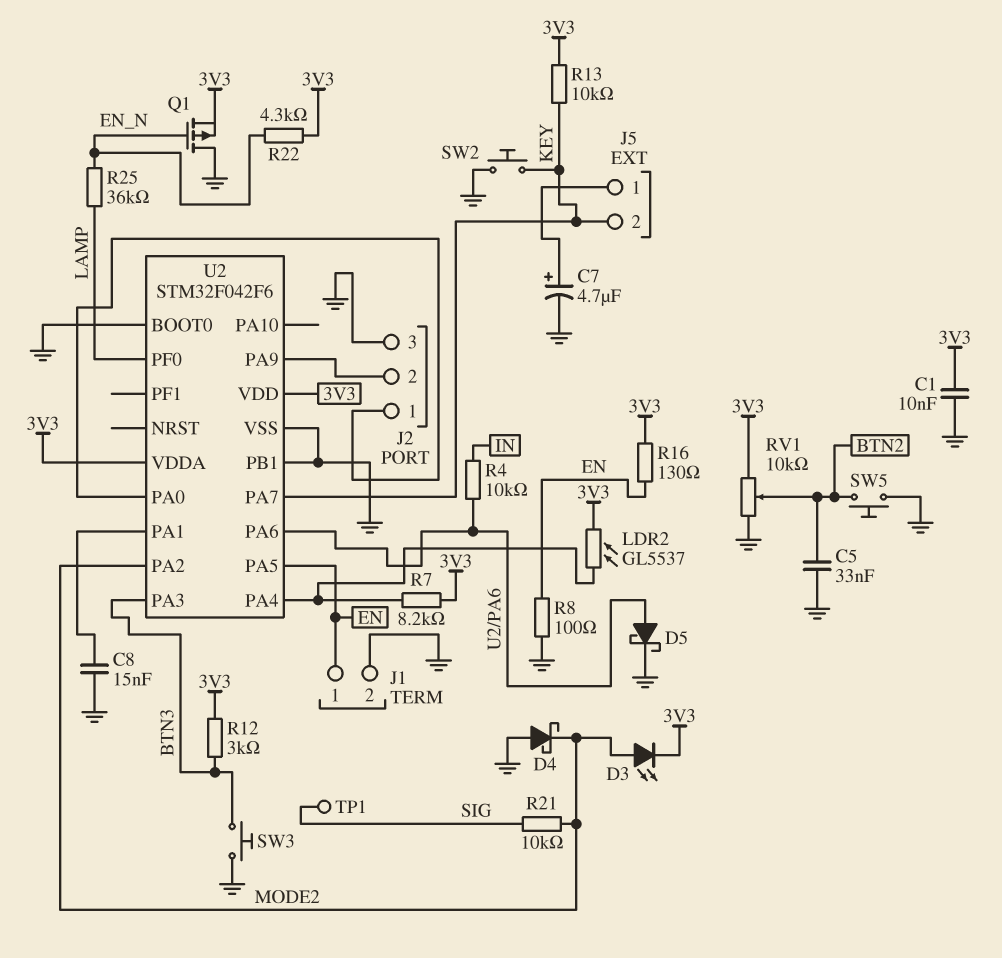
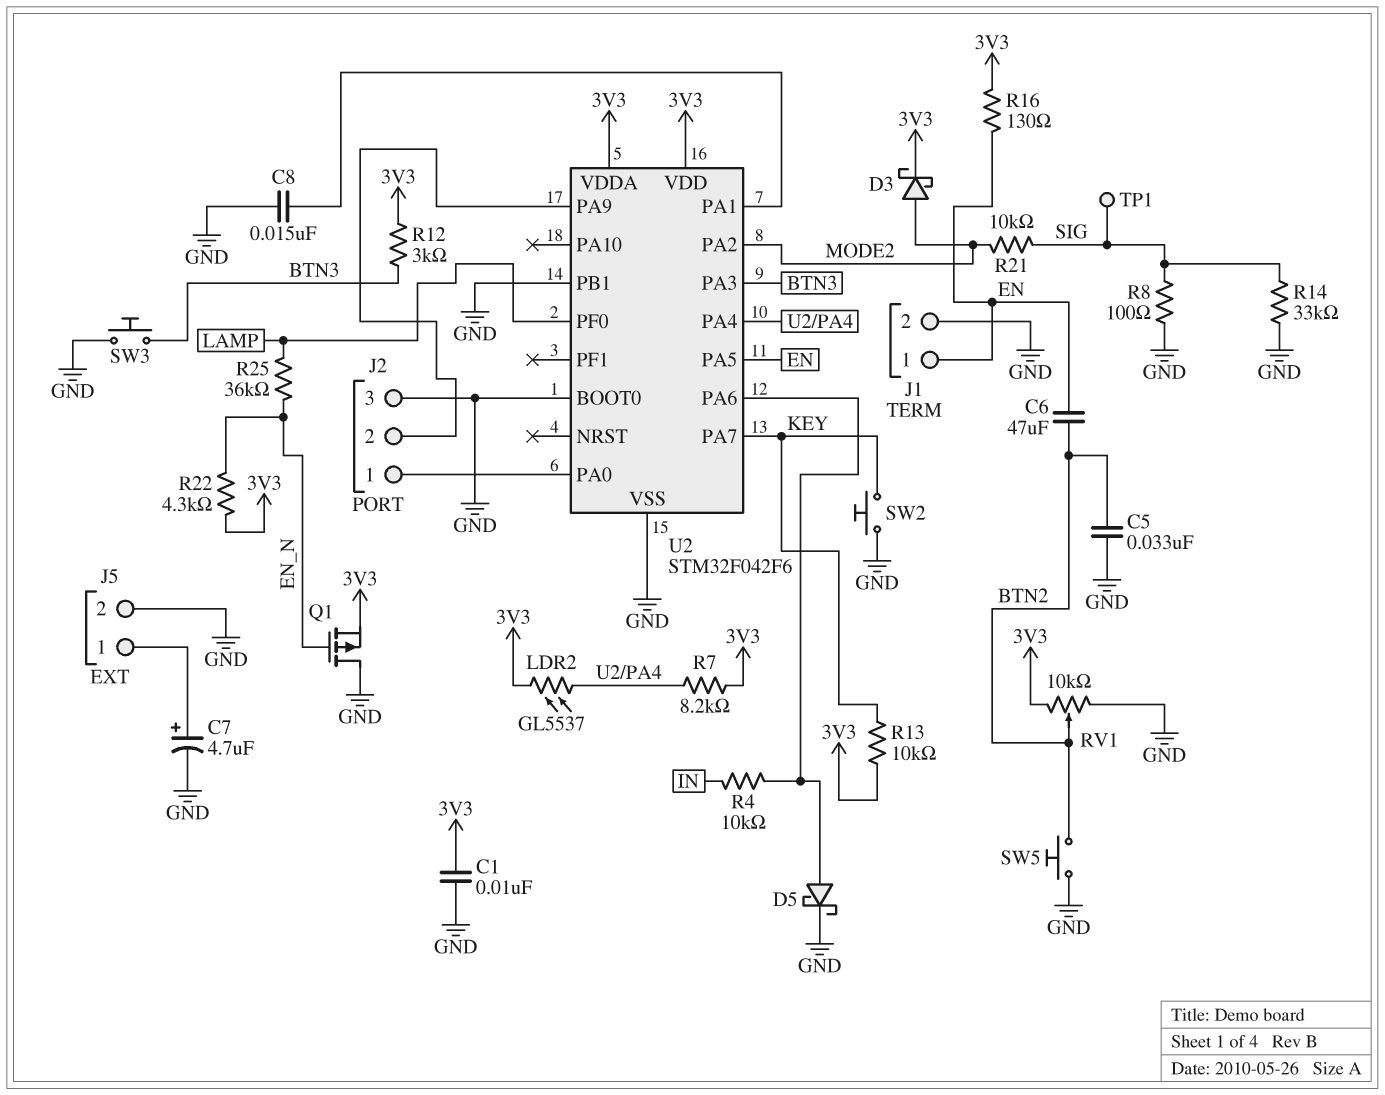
C6: none -> 47uF (BTN2, EN)
D3: LED (A MODE2, K 3V3) -> schottky (A MODE2, K 3V3)
D4: schottky (A GND, K MODE2) -> none
J5 pin 2: KEY -> GND
R8: 100 (EN, GND) -> 100 (GND, SIG)
R14: none -> 33k (GND, SIG)

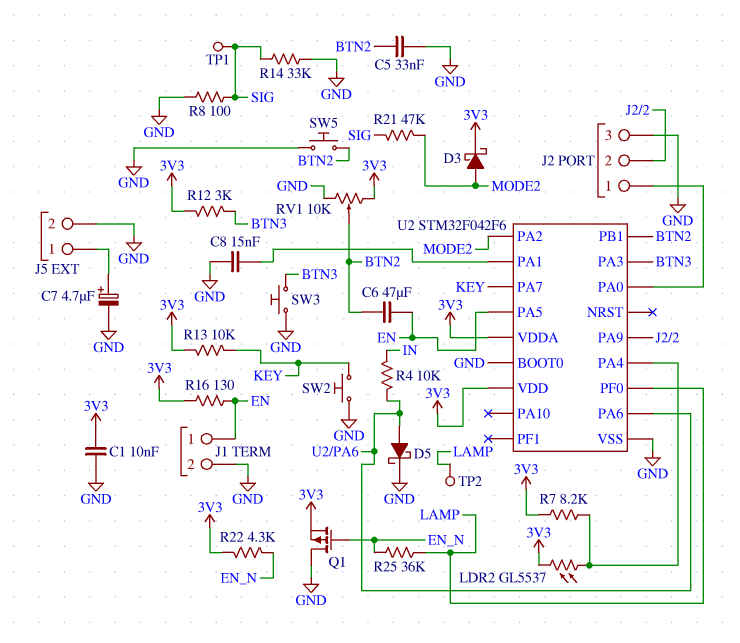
R21: 10k (MODE2, SIG) -> 47k (MODE2, SIG)
TP2: none -> test point (LAMP)
U2 pin PB1: GND -> BTN2

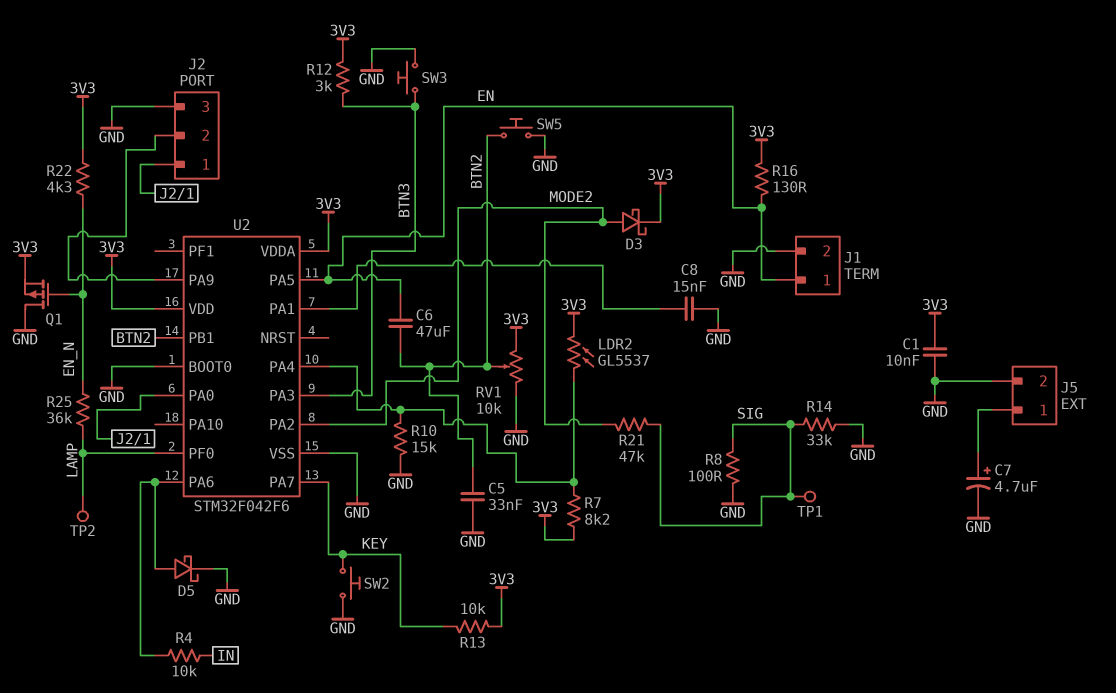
R10: none -> 15k (GND, U2/PA4)

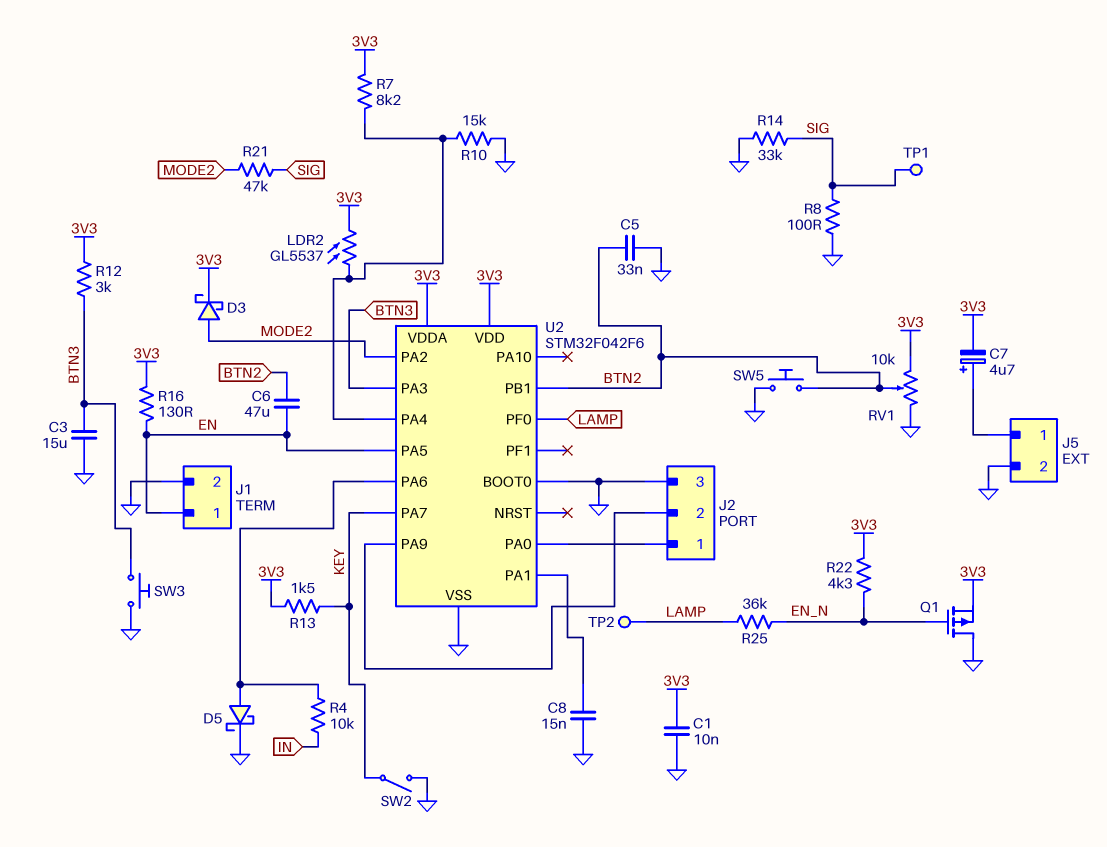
C3: none -> 15uF (BTN3, GND)
C7: 4.7uF (plus J5/1, minus GND) -> 4.7uF (plus J5/1, minus 3V3)
R13: 10k (3V3, KEY) -> 1.5k (3V3, KEY)
SW2: button (GND, KEY) -> switch (GND, KEY)

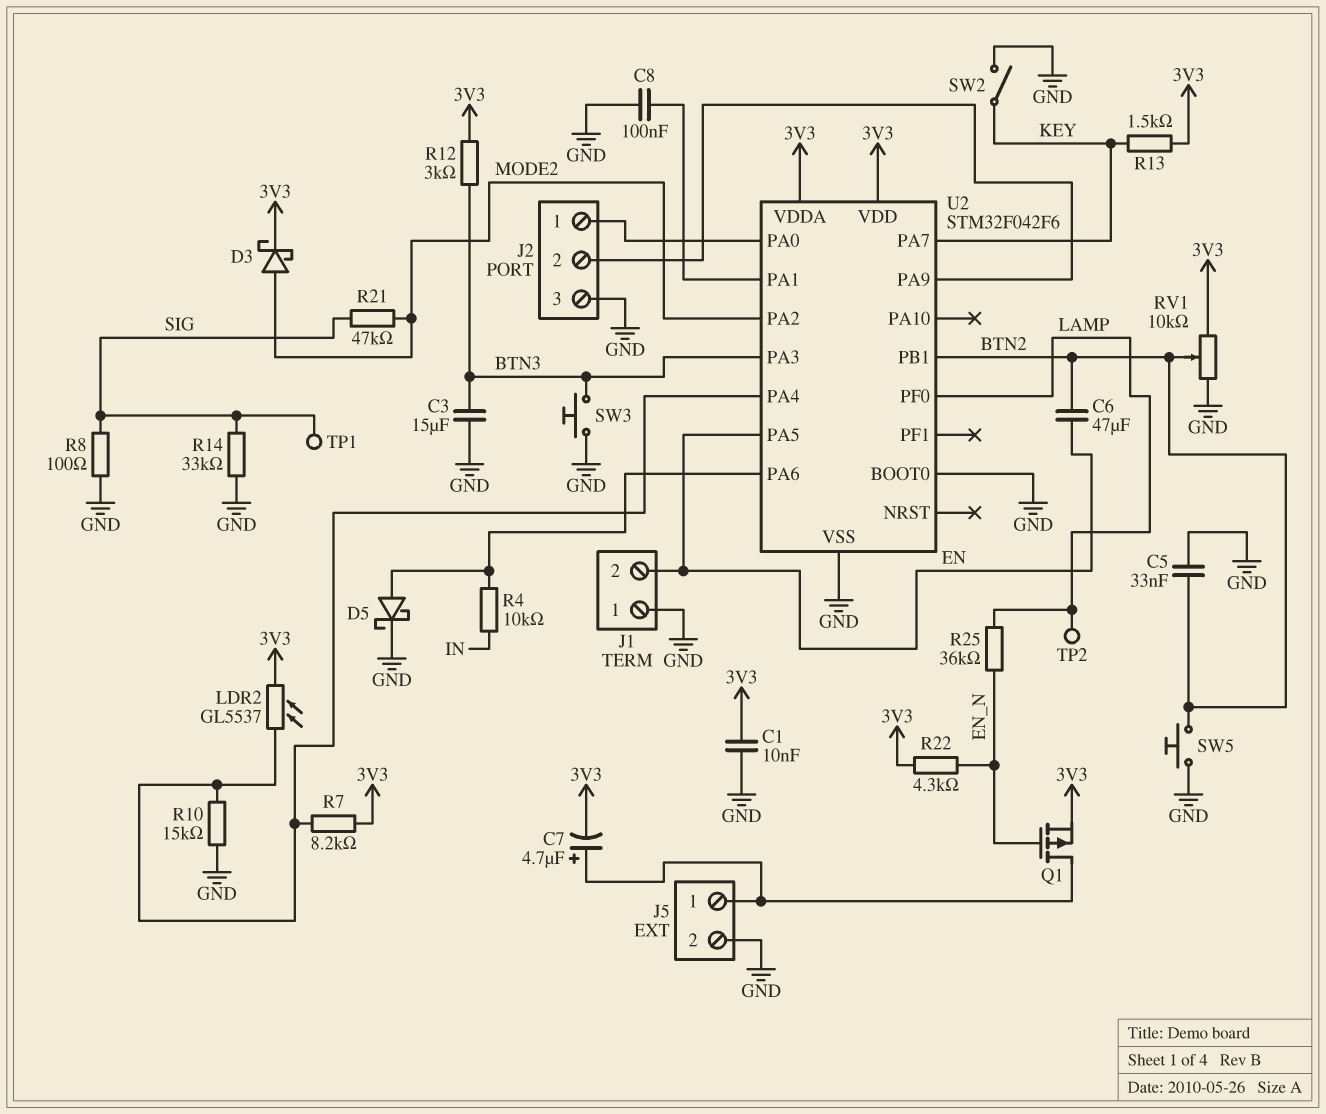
C8: 15nF (GND, U2/PA1) -> 100nF (GND, U2/PA1)
J1 pin 1: EN -> GND
J1 pin 2: GND -> EN
Q1: PMOS (G EN_N, D GND, S 3V3) -> PMOS (G EN_N, D J5/1, S 3V3)
R16: 130 (3V3, EN) -> none

